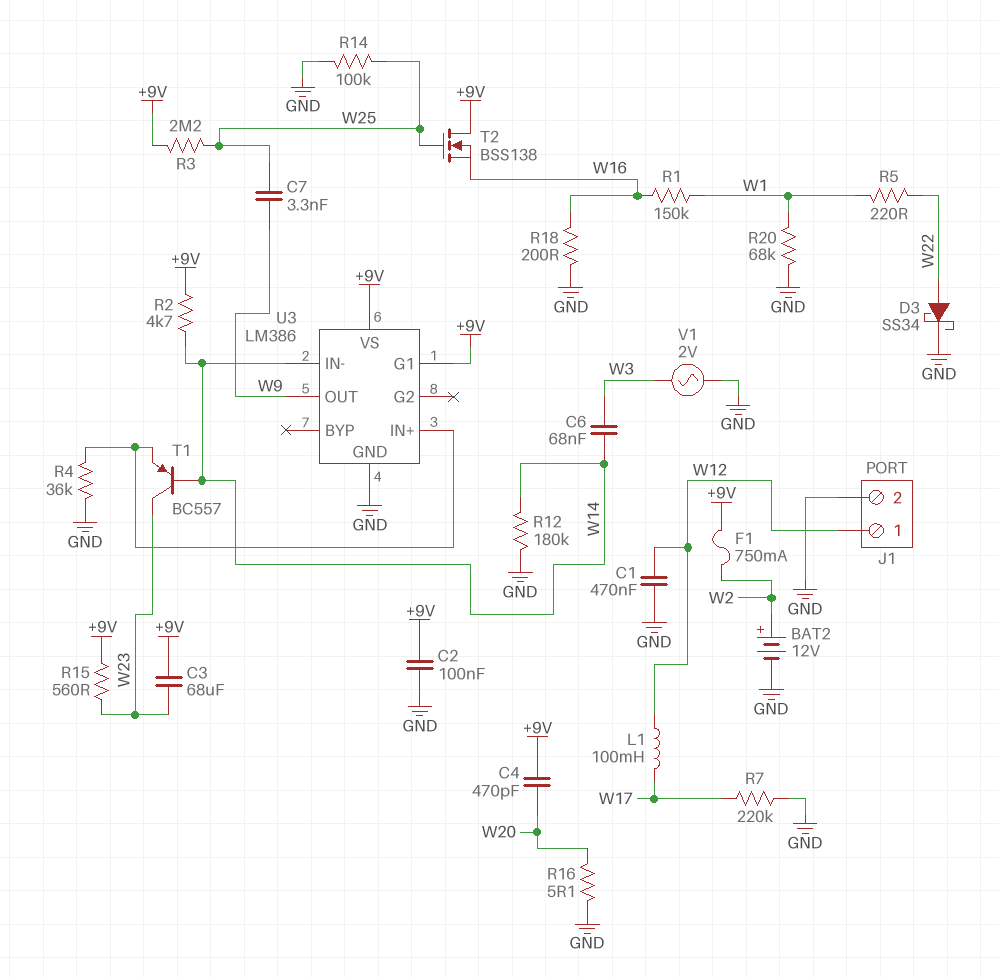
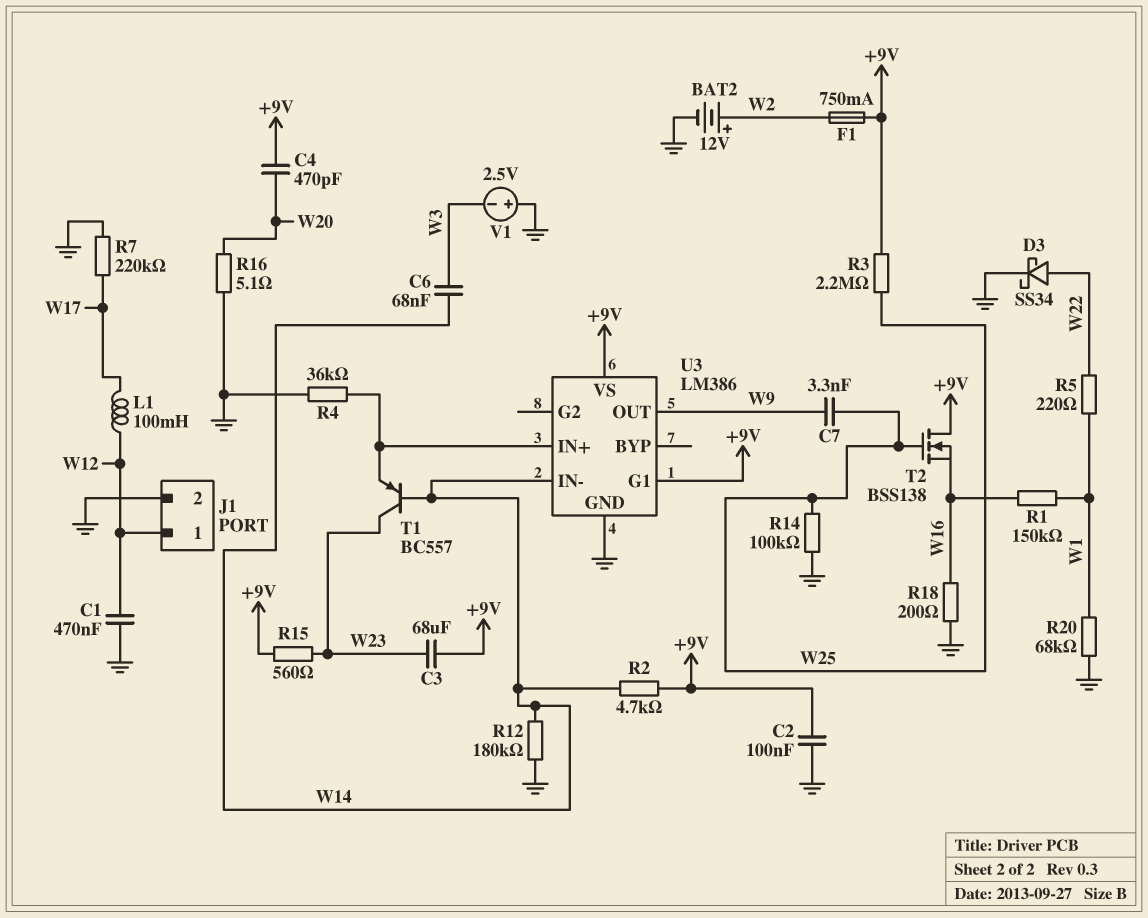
V1: AC 2V (GND, W3) -> 2.5V (plus GND, minus W3)

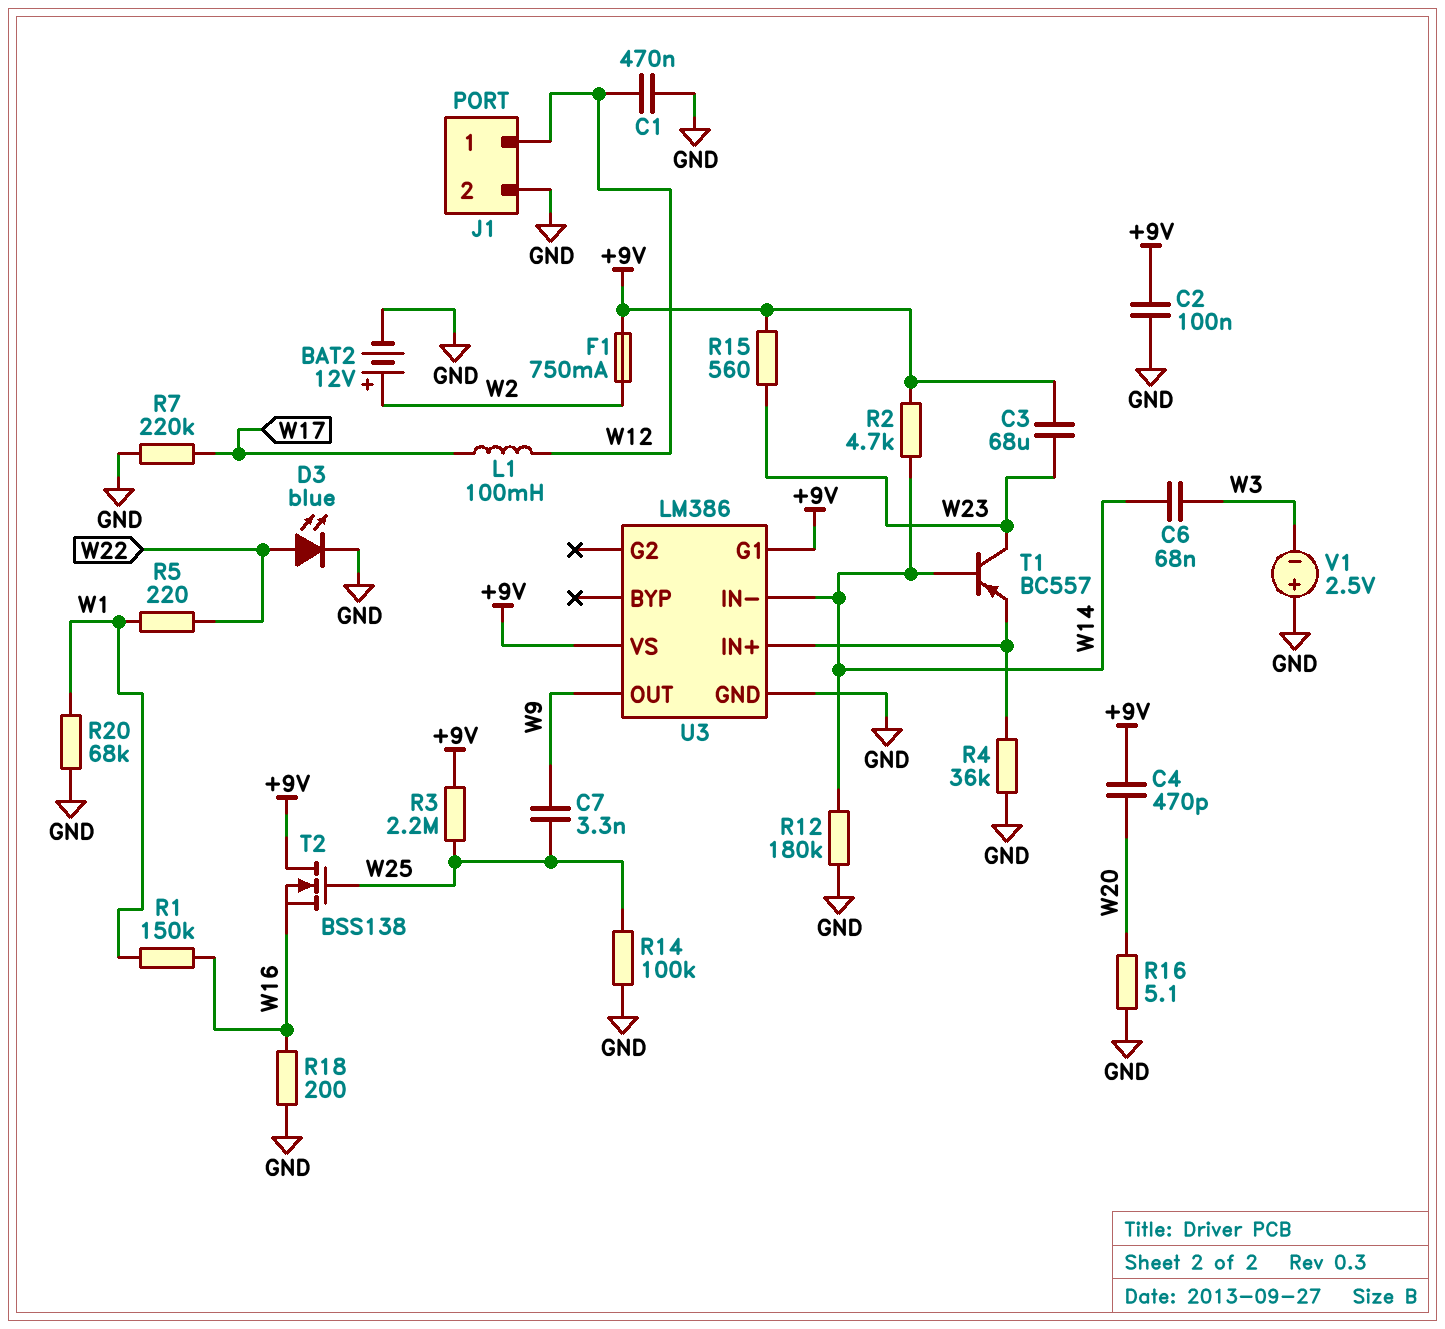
D3: schottky SS34 (A W22, K GND) -> LED blue (A W22, K GND)

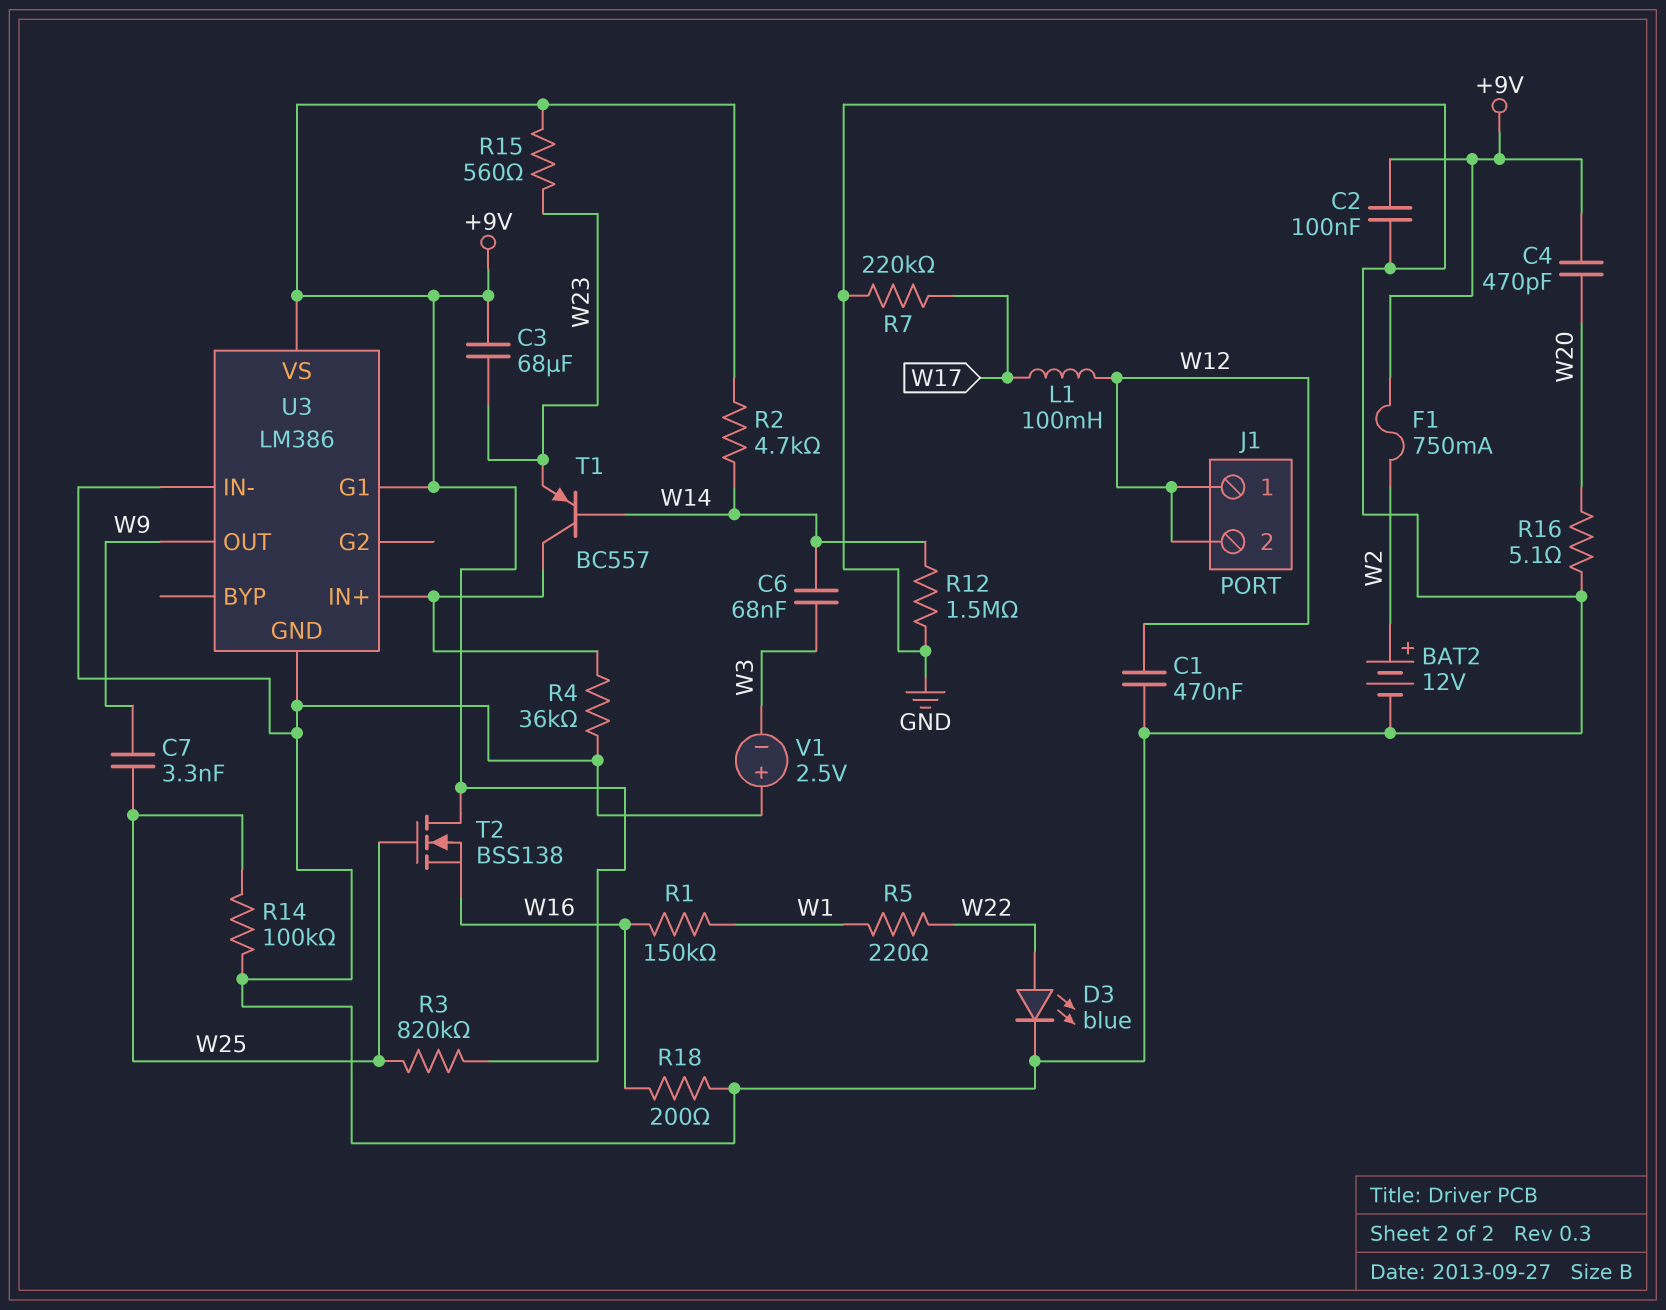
J1 pin 2: GND -> W12
R3: 2.2M (+9V, W25) -> 820k (+9V, W25)
R12: 180k (GND, W14) -> 1.5M (GND, W14)
R20: 68k (GND, W1) -> none
T1: PNP BC557 (B W14, C W23, E U3/IN+) -> PNP BC557 (B W14, C U3/IN+, E W23)
U3 pin IN-: W14 -> GND

